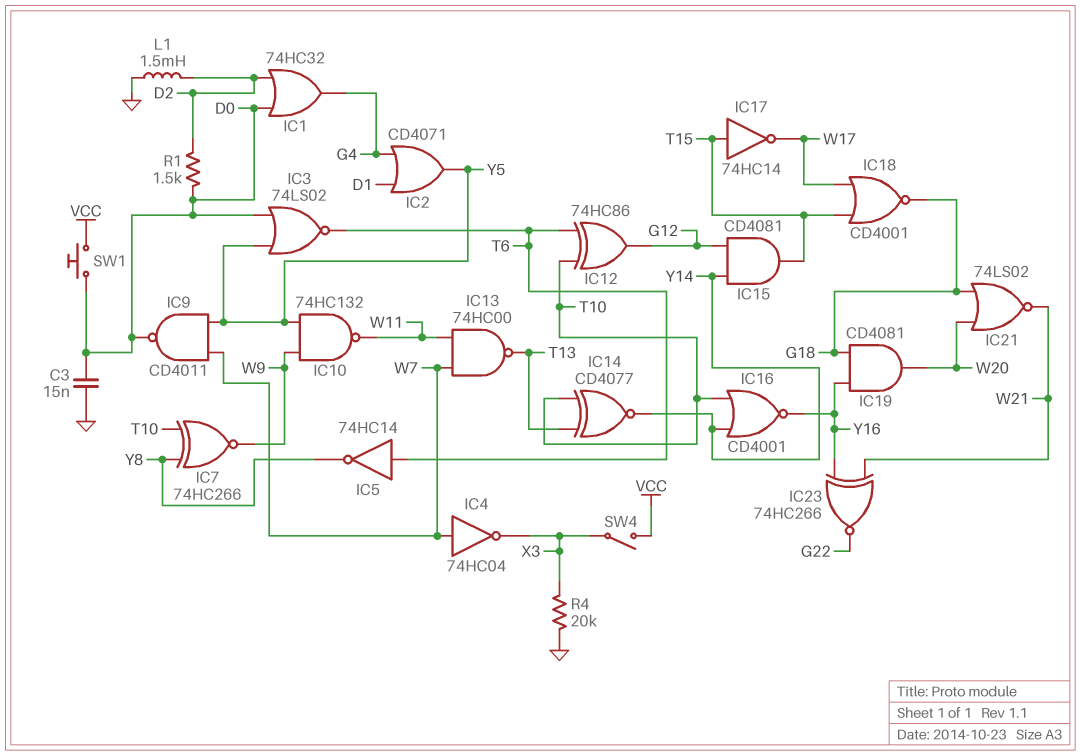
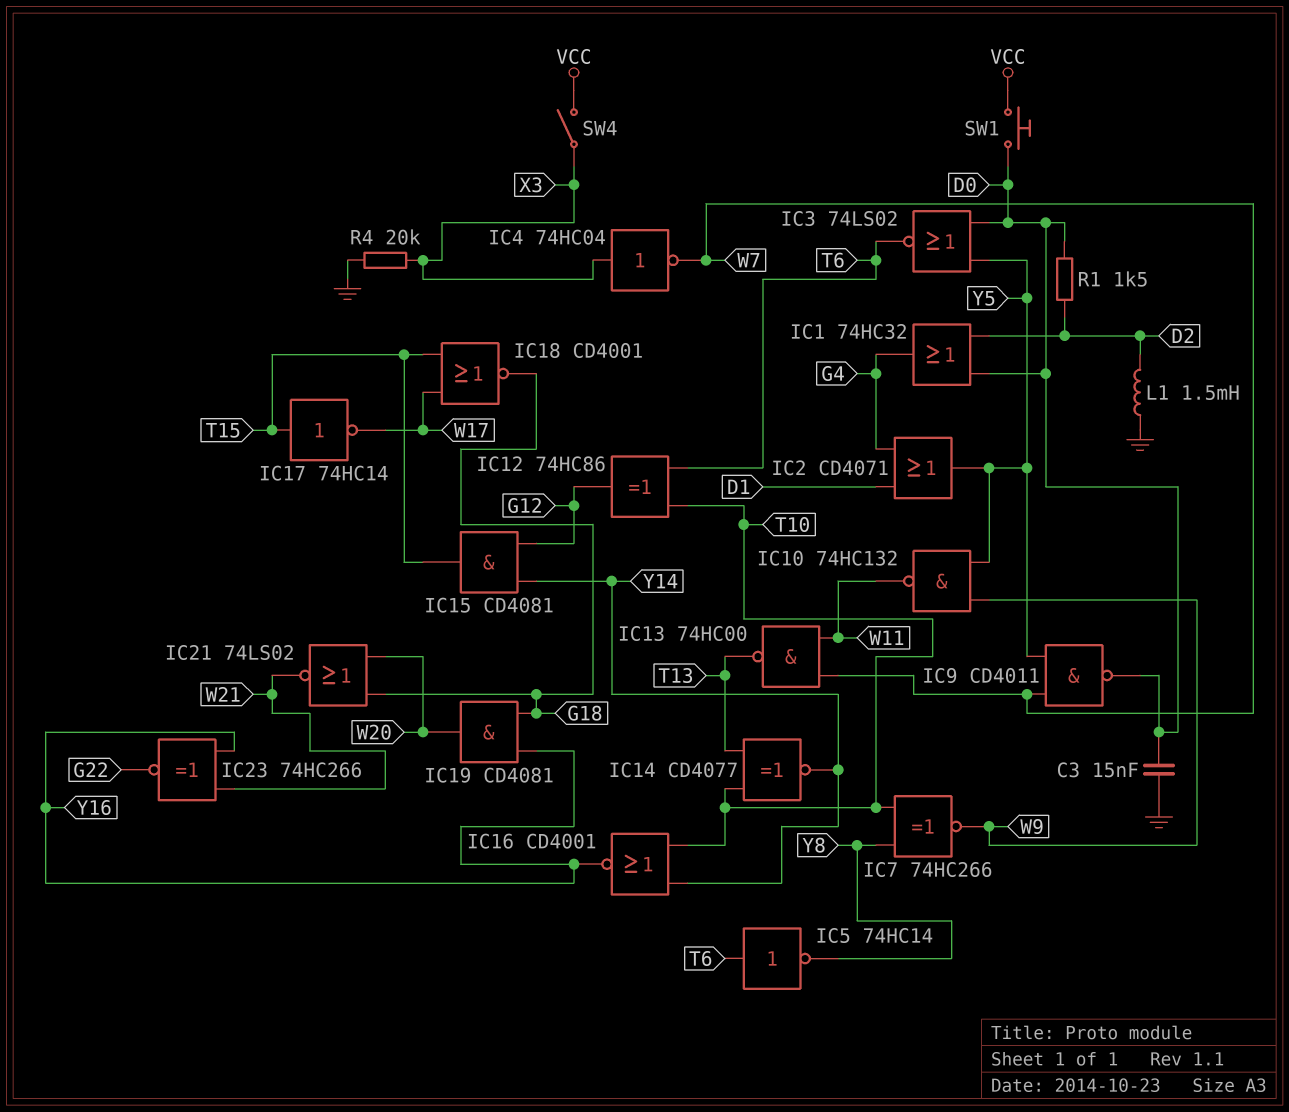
IC4: NOT 74HC04 (in W7, out X3) -> NOT 74HC04 (in X3, out W7)

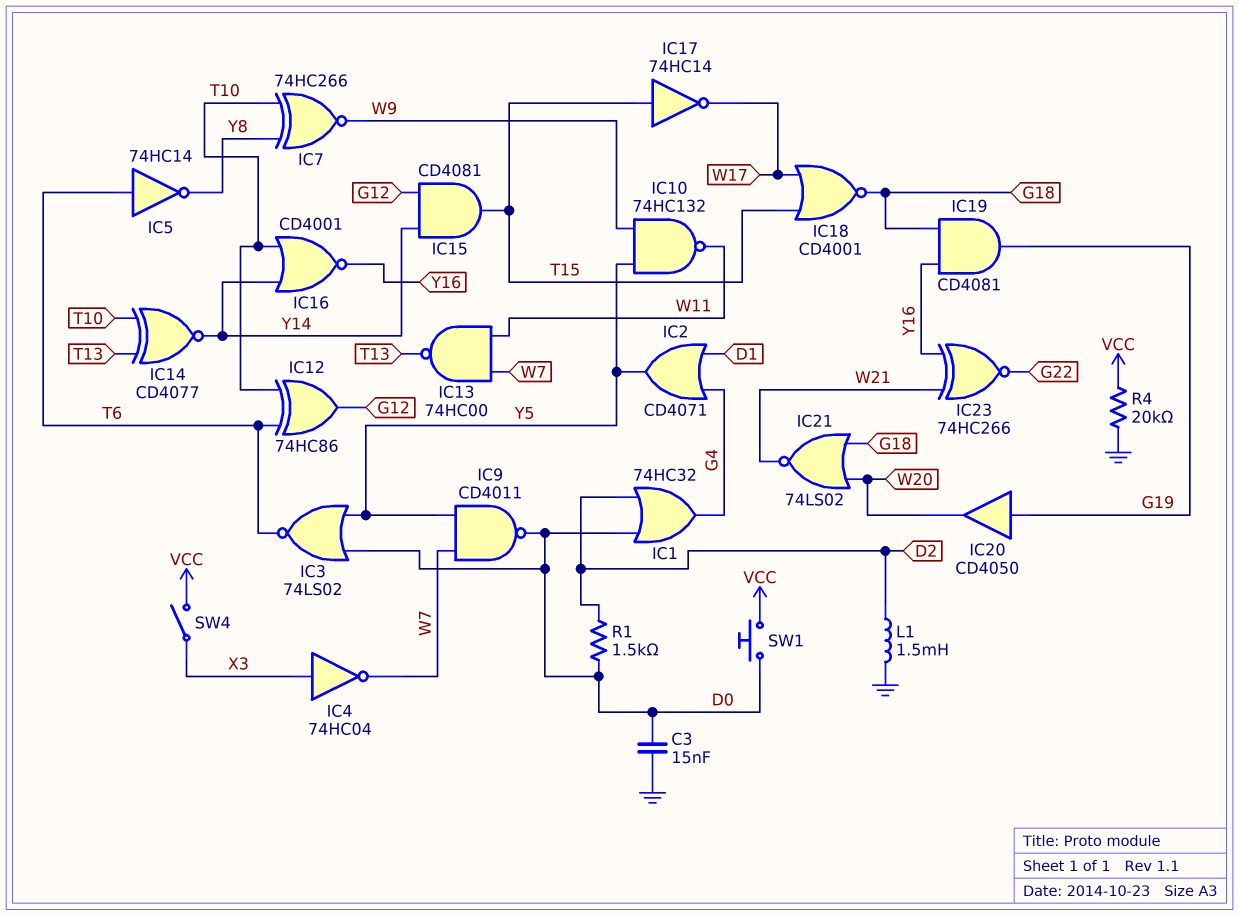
IC19: AND CD4081 (in G18, in Y16, out W20) -> AND CD4081 (in G18, in Y16, out G19)
IC20: none -> buffer CD4050 (in G19, out W20)
R4: 20k (GND, X3) -> 20k (GND, VCC)

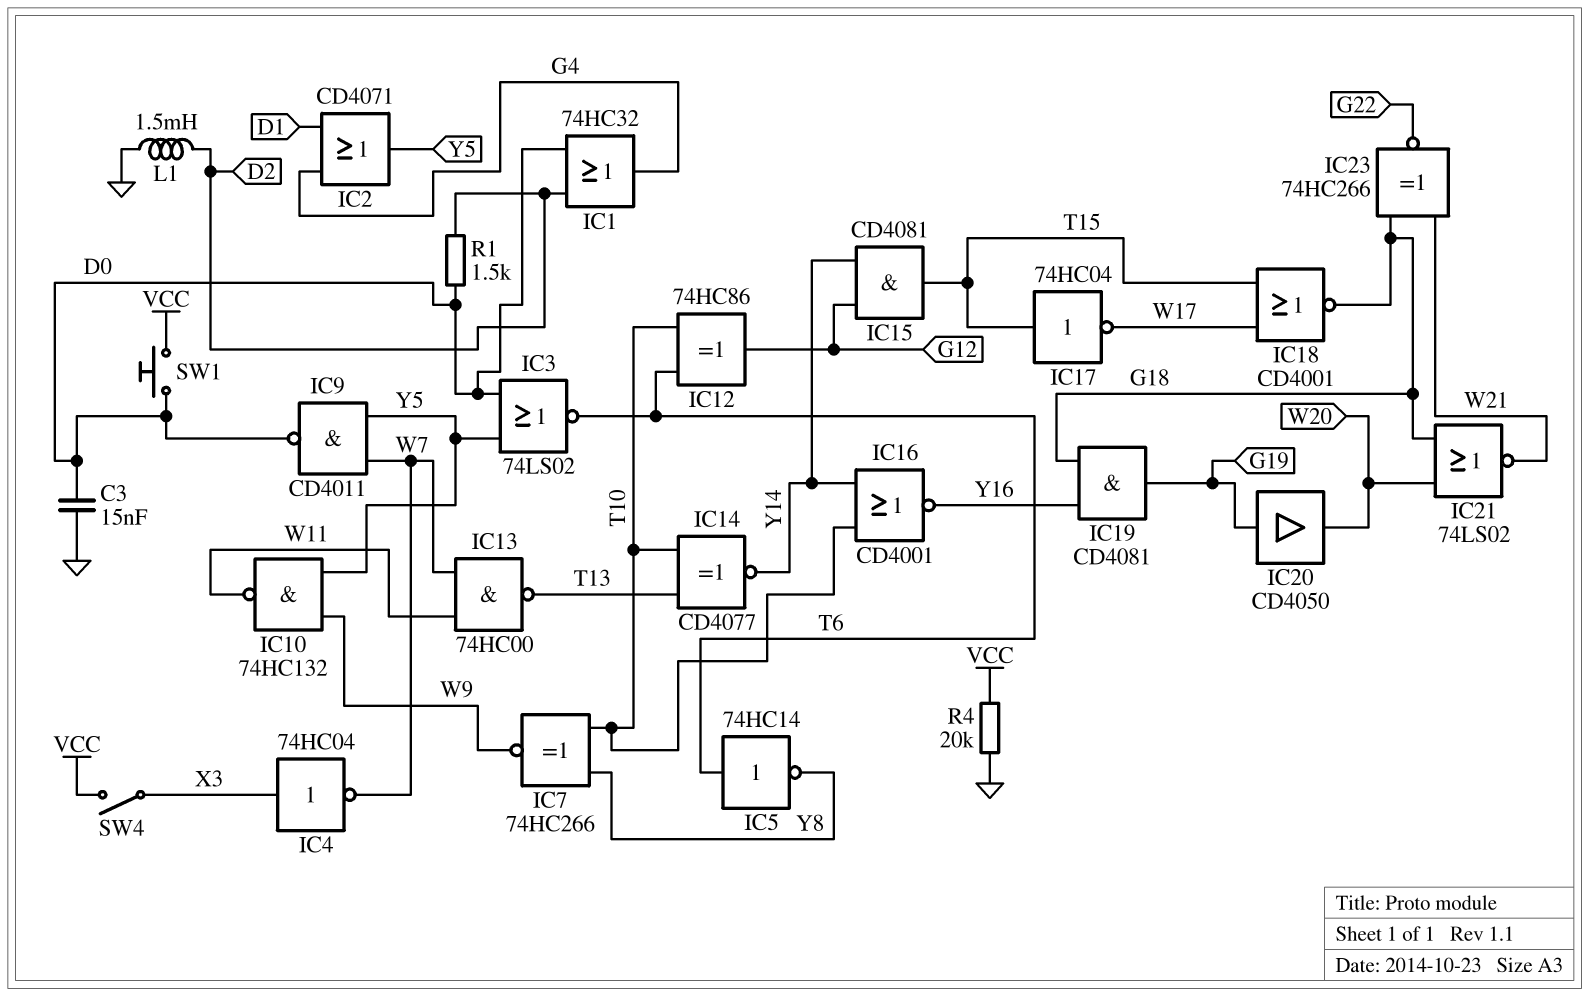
IC17: NOT 74HC14 (in T15, out W17) -> NOT 74HC04 (in T15, out W17)
IC23: XNOR 74HC266 (in W21, in Y16, out G22) -> XNOR 74HC266 (in G18, in W21, out G22)

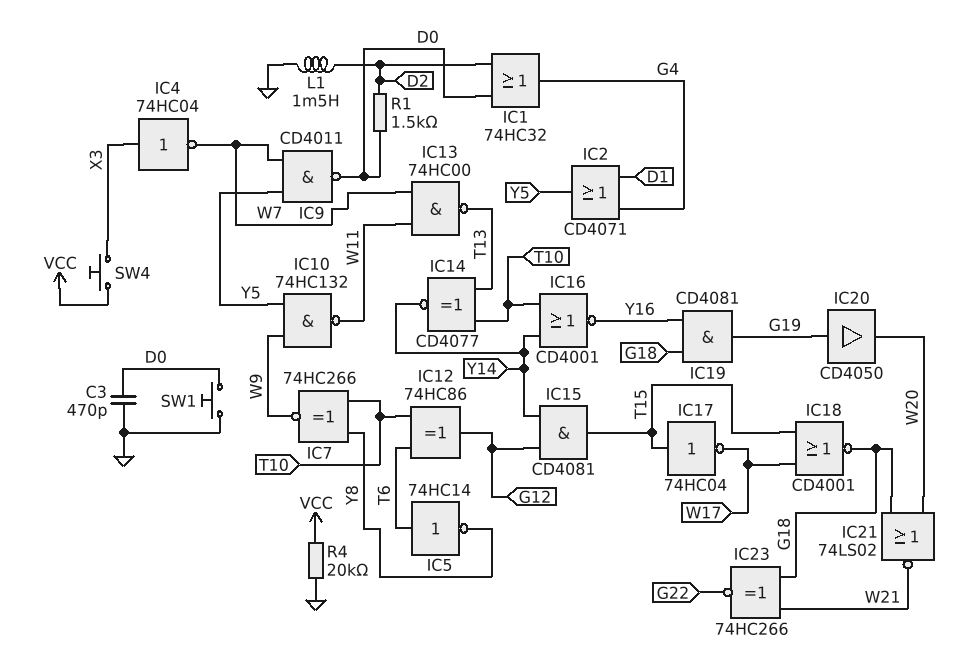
C3: 15nF (D0, GND) -> 470pF (D0, GND)
IC3: NOR 74LS02 (in D0, in Y5, out T6) -> none
SW1: button (D0, VCC) -> button (D0, GND)
SW4: switch (VCC, X3) -> button (VCC, X3)

